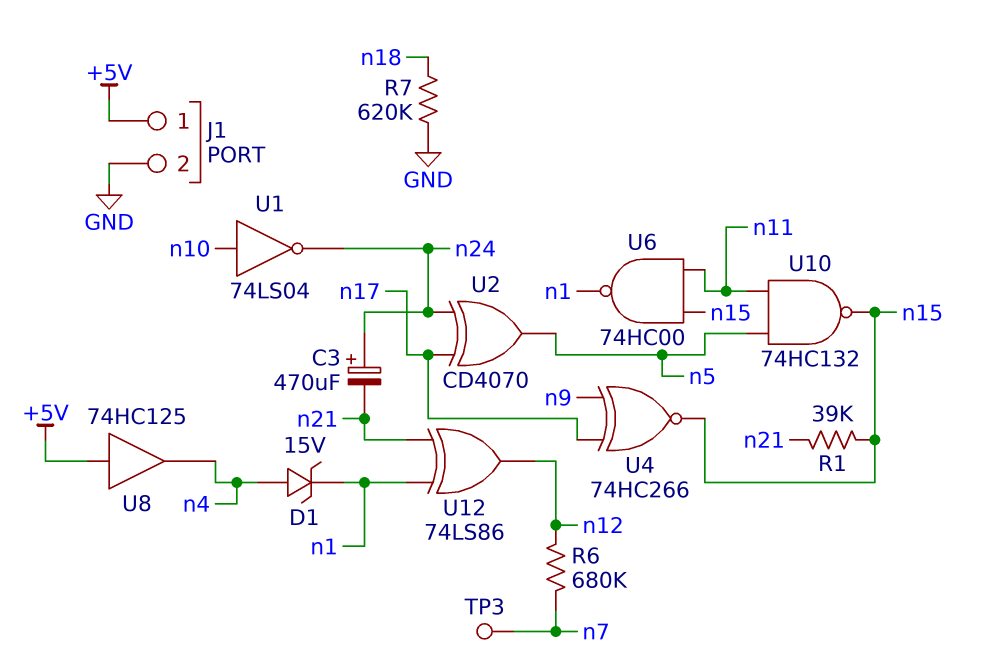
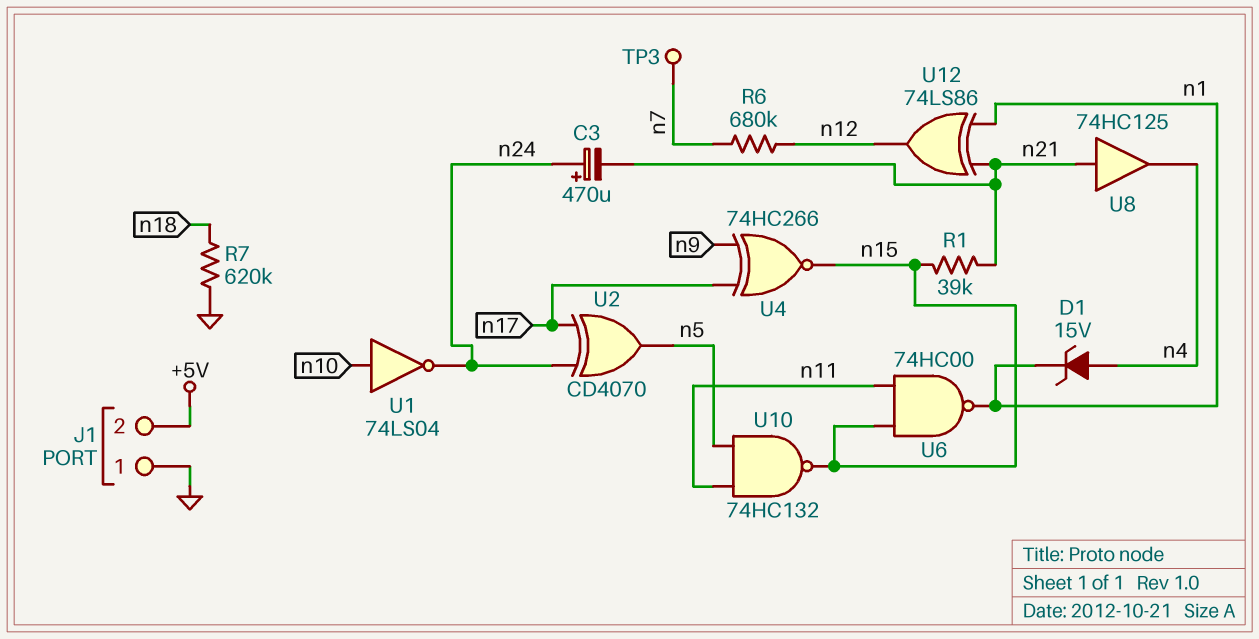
J1 pin 1: +5V -> GND
J1 pin 2: GND -> +5V
U8: buffer 74HC125 (in +5V, out n4) -> buffer 74HC125 (in n21, out n4)

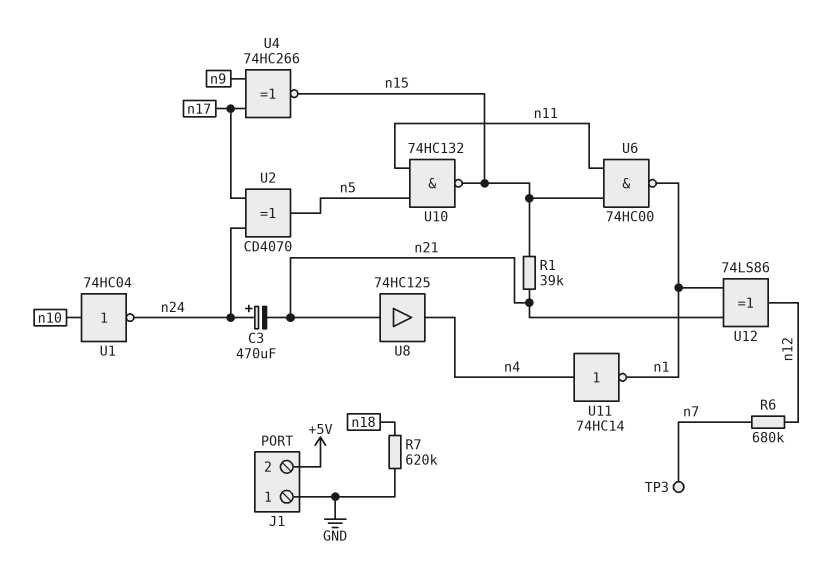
D1: zener 15V (A n4, K n1) -> none
U1: NOT 74LS04 (in n10, out n24) -> NOT 74HC04 (in n10, out n24)
U11: none -> NOT 74HC14 (in n4, out n1)

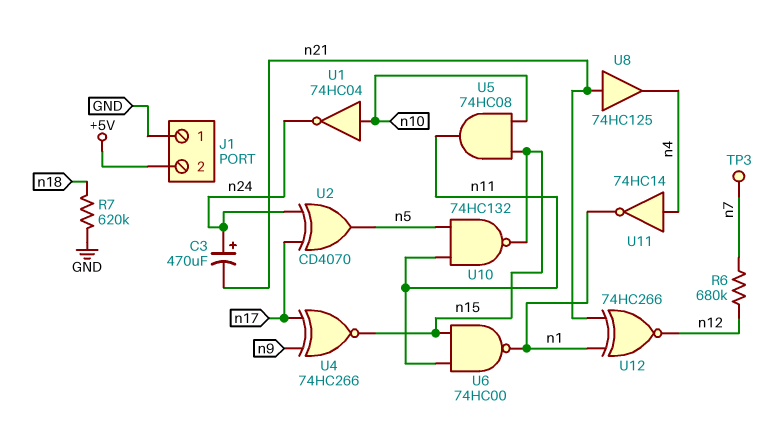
R1: 39k (n15, n21) -> none
U5: none -> AND 74HC08 (in n10, in n15, out n11)
U12: XOR 74LS86 (in n1, in n21, out n12) -> XNOR 74HC266 (in n1, in n21, out n12)

